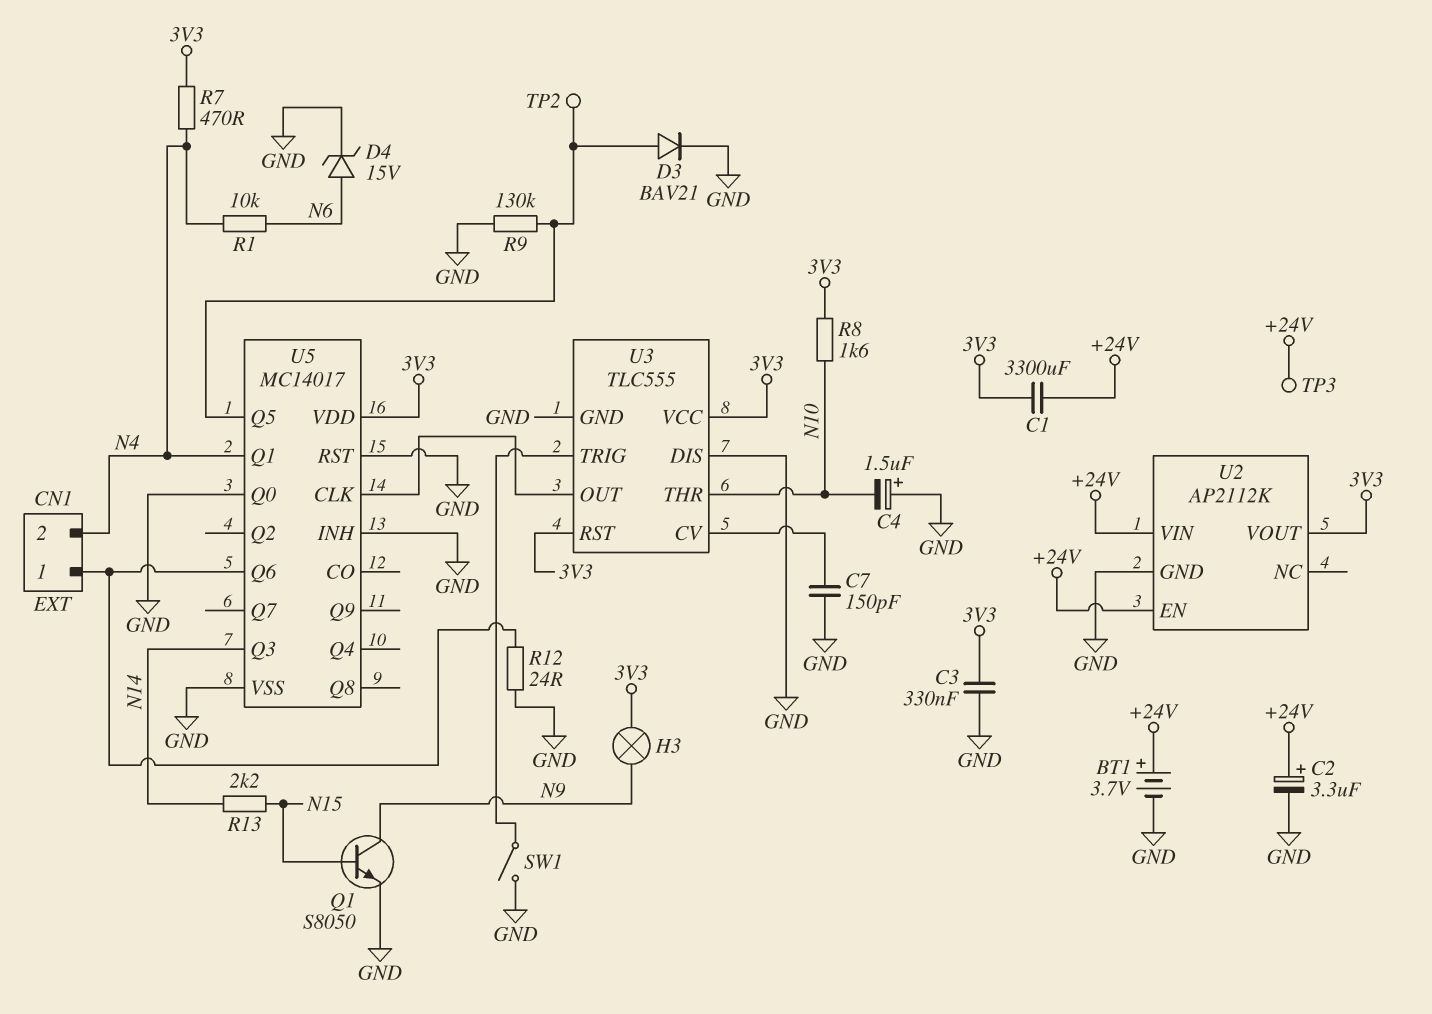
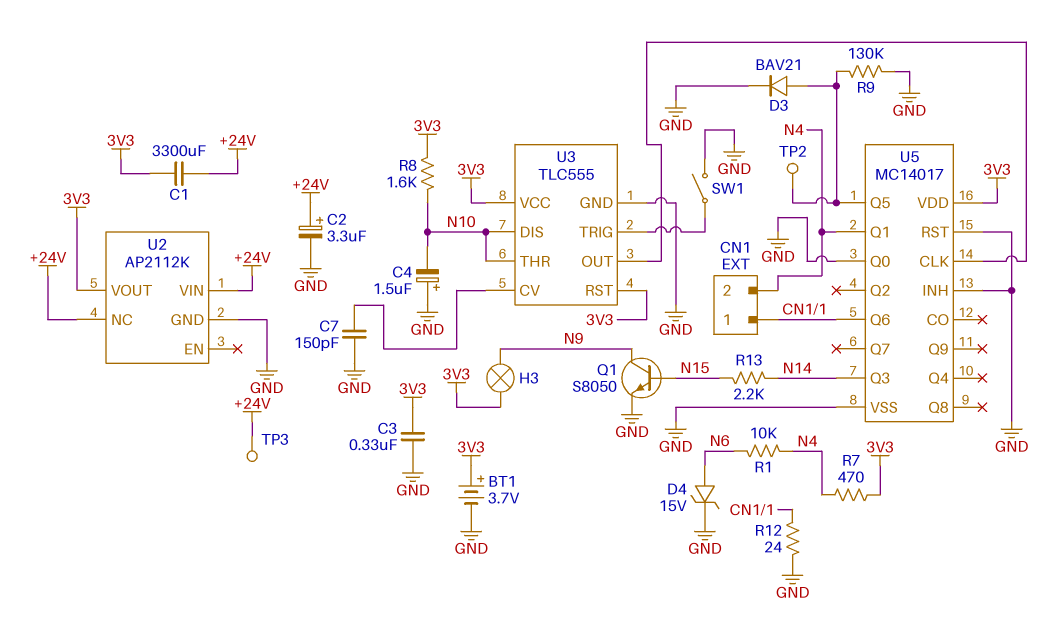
BT1: 3.7V (plus +24V, minus GND) -> 3.7V (plus 3V3, minus GND)
U2 pin EN: +24V -> none
U2 pin NC: none -> +24V
U3 pin DIS: GND -> N10

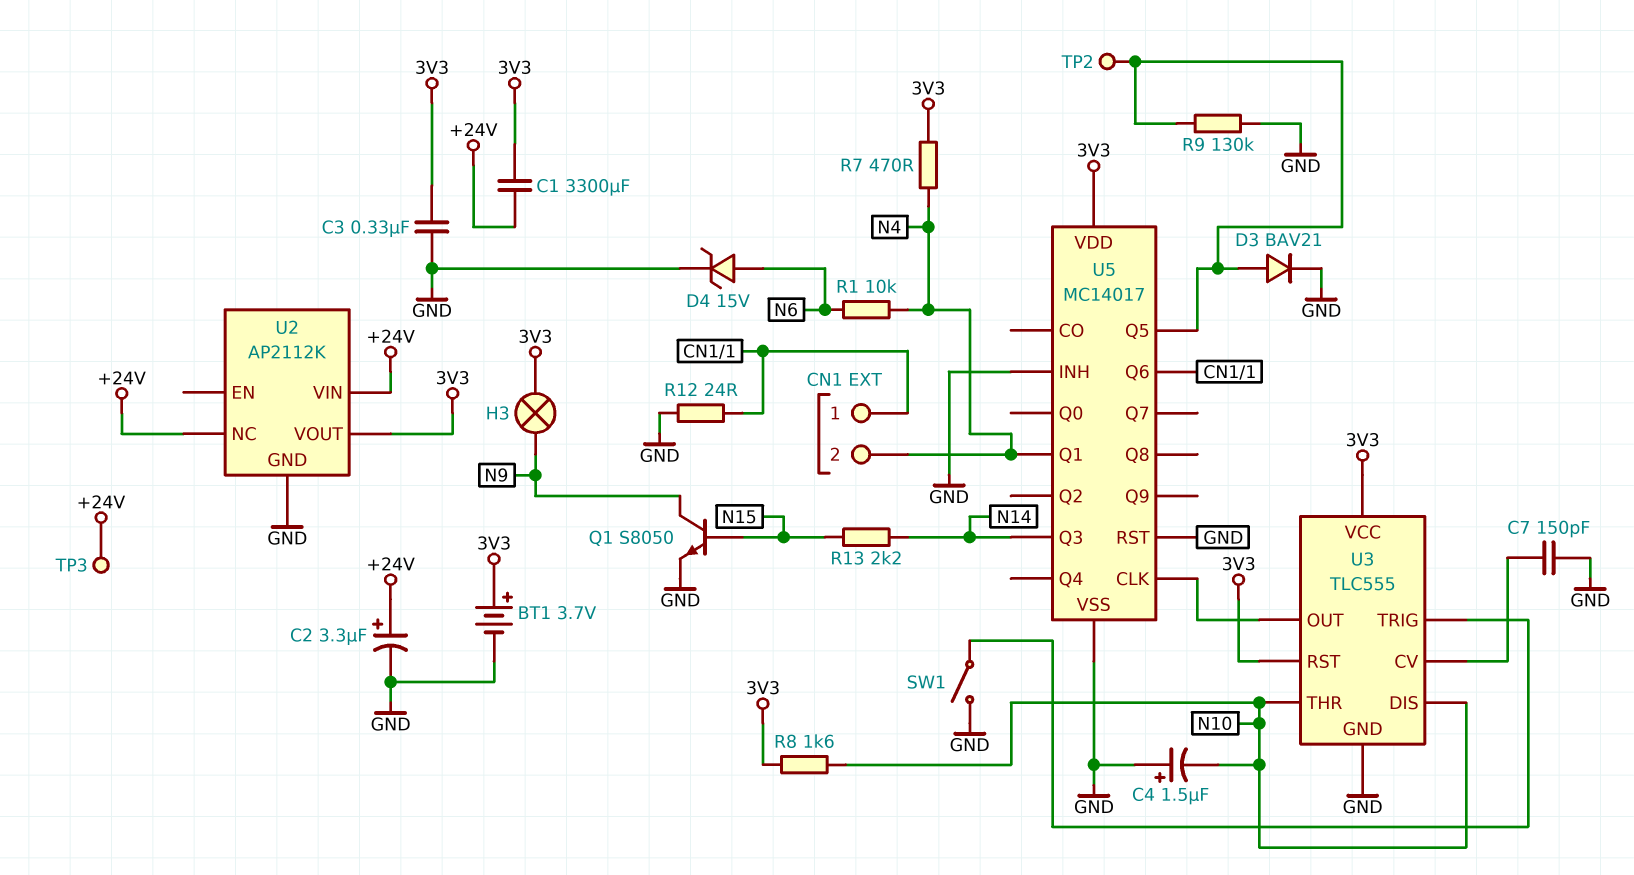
U5 pin Q0: GND -> none

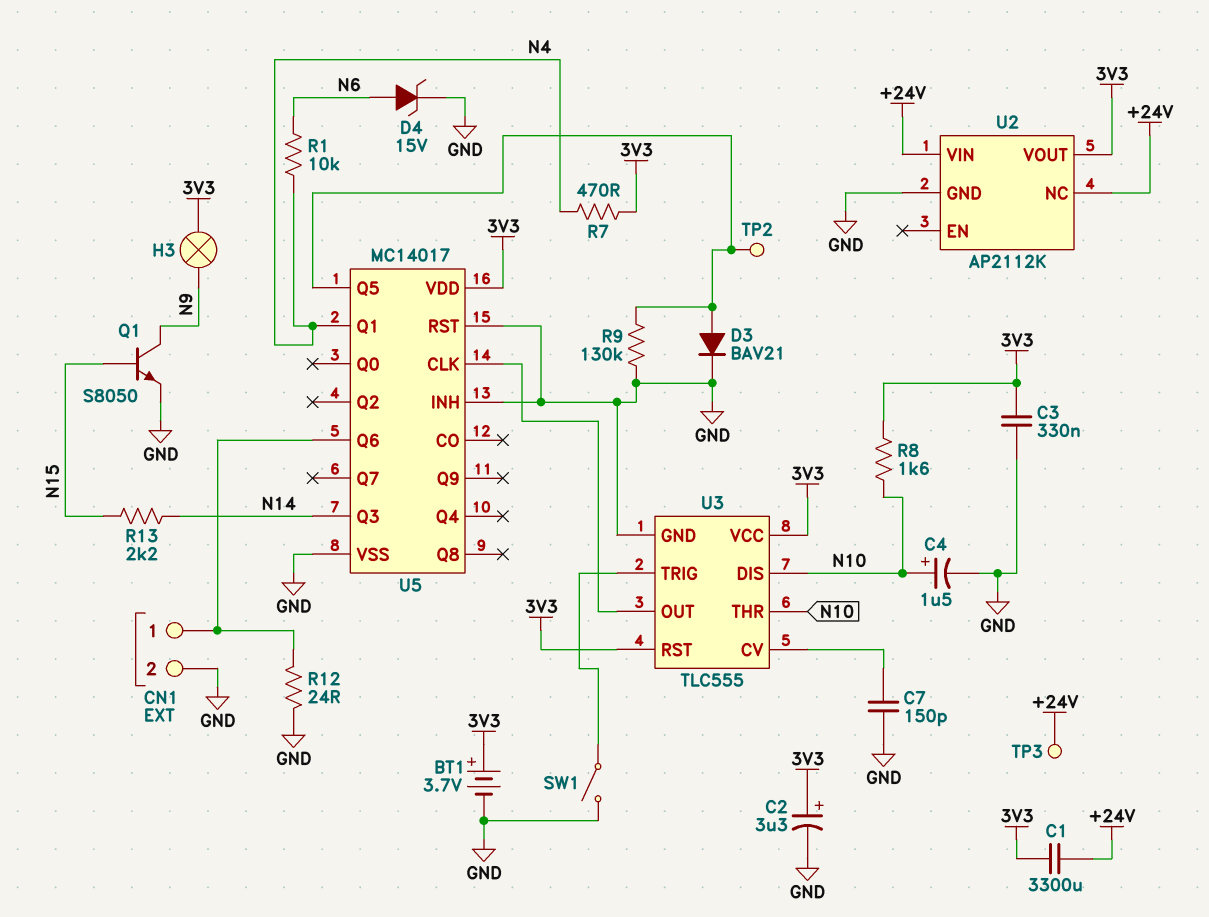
C2: 3.3uF (plus +24V, minus GND) -> 3.3uF (plus 3V3, minus GND)
C4: 1.5uF (plus GND, minus N10) -> 1.5uF (plus N10, minus GND)
CN1 pin 2: N4 -> GND

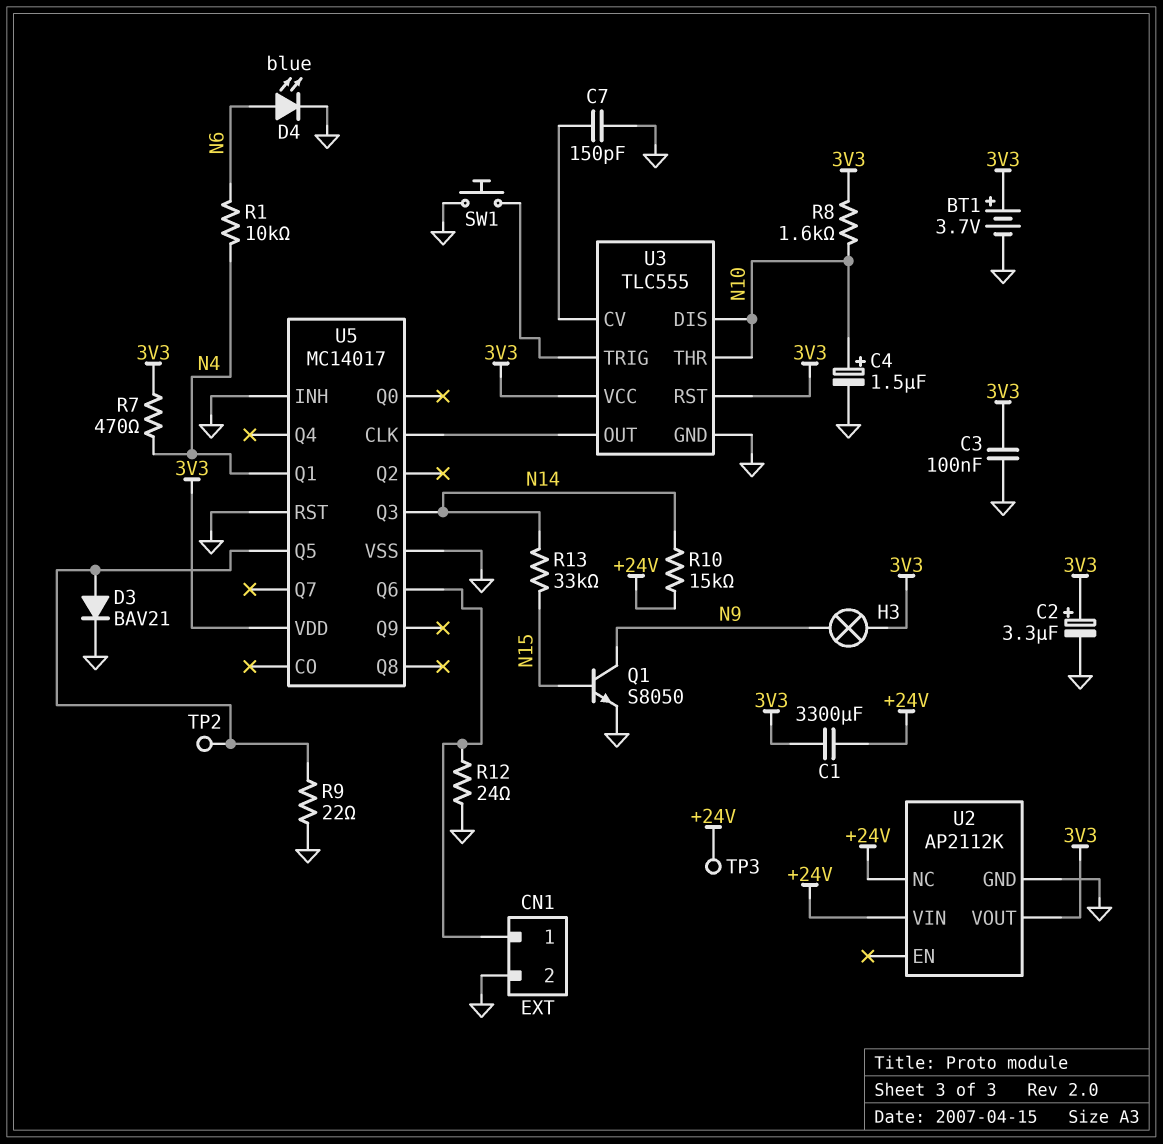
C3: 330nF (3V3, GND) -> 100nF (3V3, GND)
D4: zener 15V (A N6, K GND) -> LED blue (A N6, K GND)
R9: 130k (GND, U5/Q5) -> 22 (GND, U5/Q5)
R10: none -> 15k (+24V, N14)
R13: 2.2k (N14, N15) -> 33k (N14, N15)
SW1: switch (GND, U3/TRIG) -> button (GND, U3/TRIG)

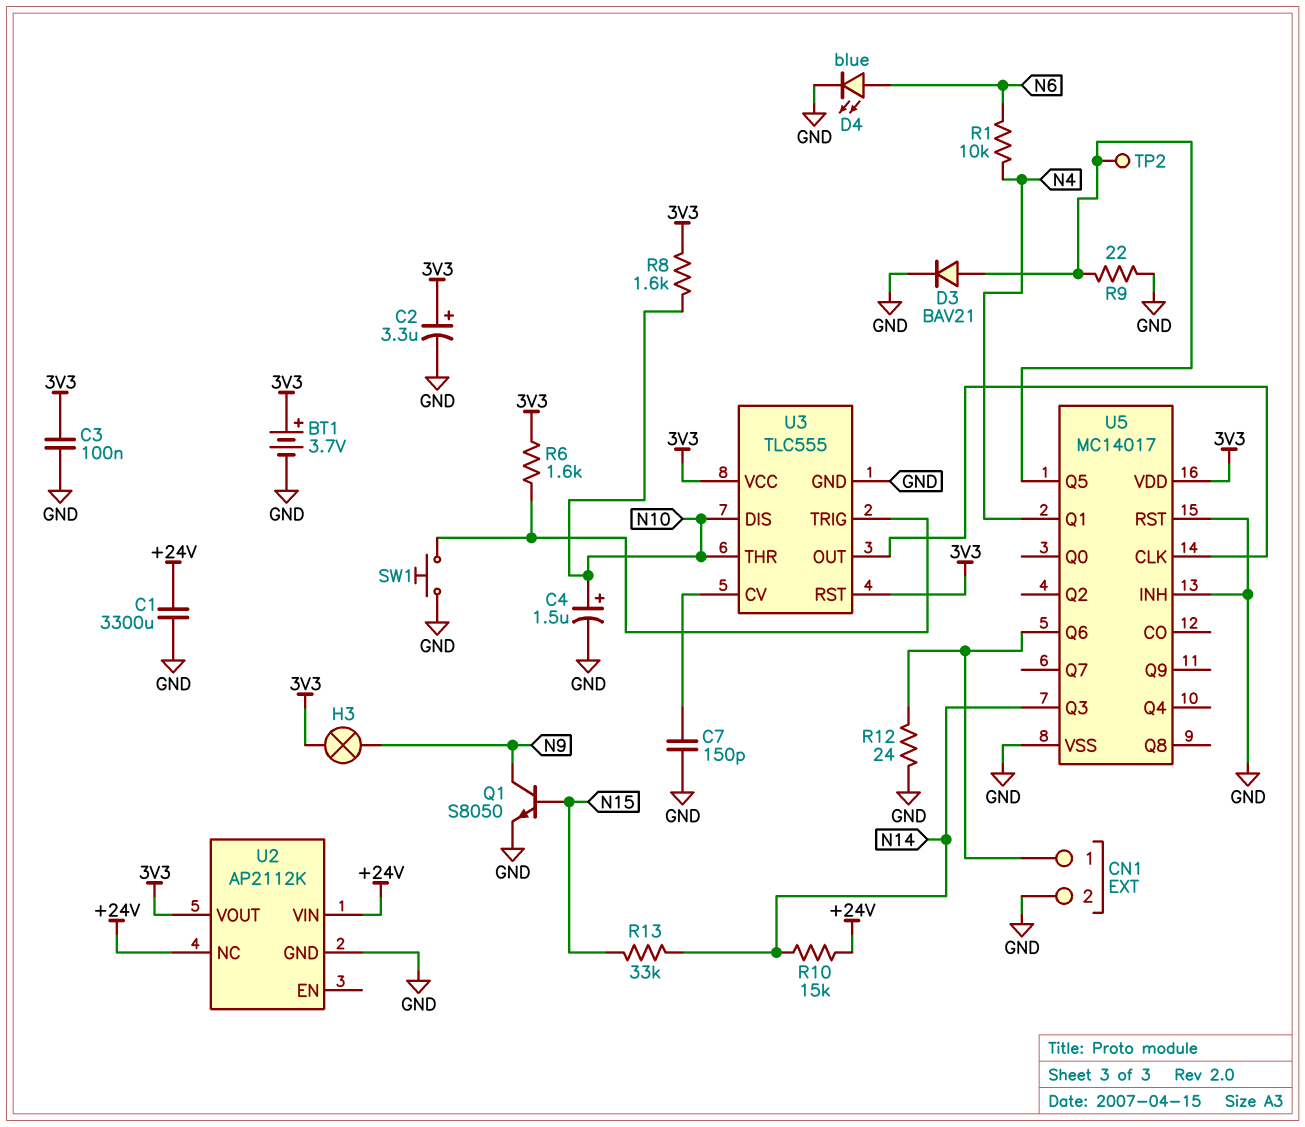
C1: 3300uF (+24V, 3V3) -> 3300uF (+24V, GND)
R6: none -> 1.6k (3V3, U3/TRIG)
R7: 470 (3V3, N4) -> none
TP3: test point (+24V) -> none

